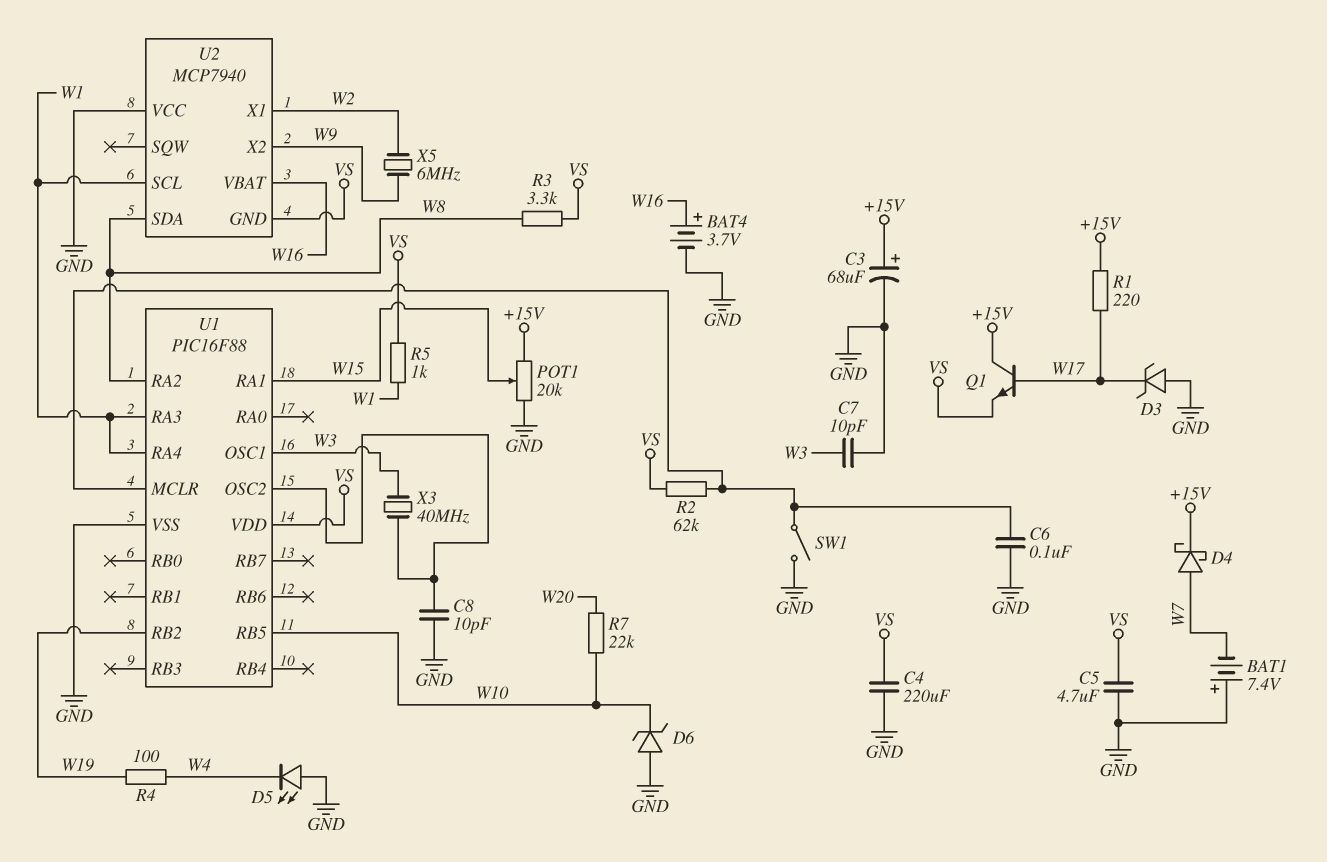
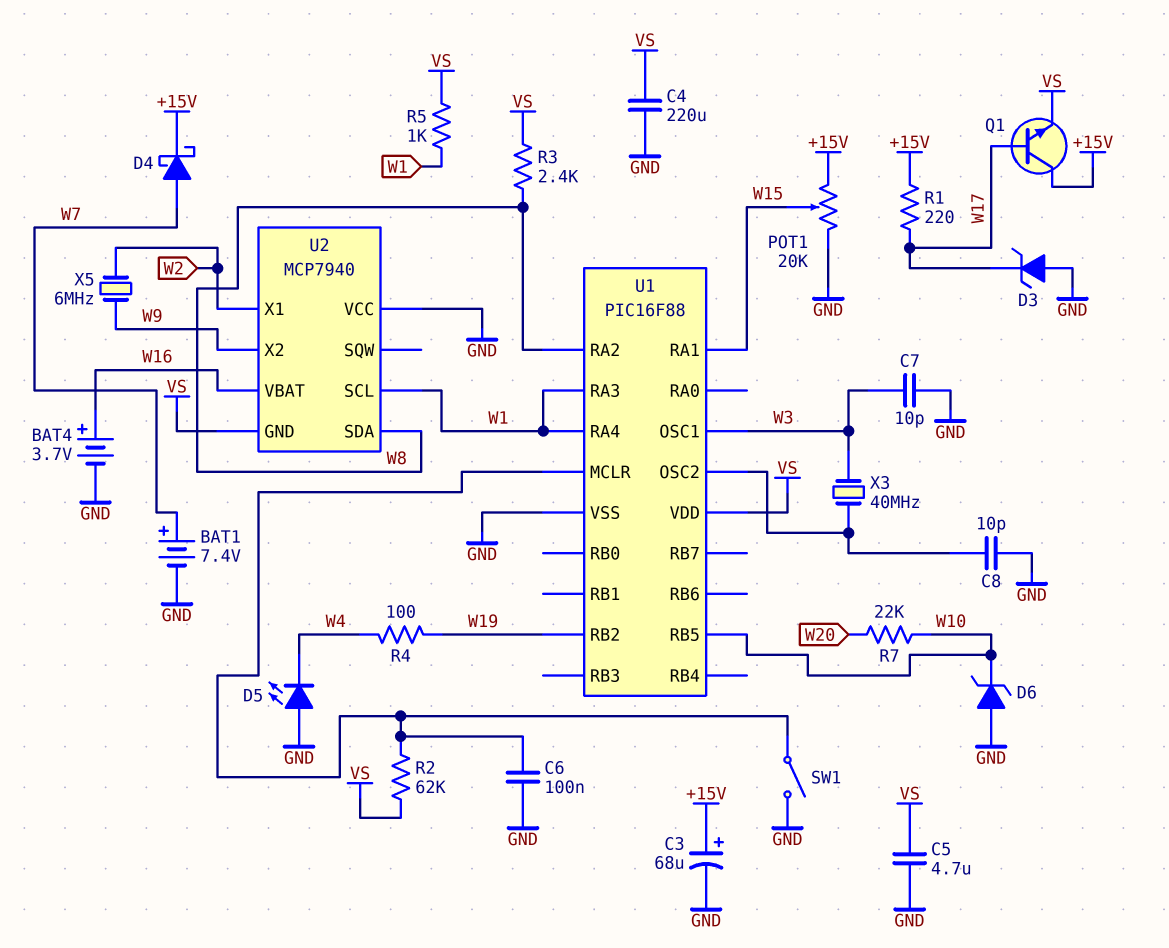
BAT1: 7.4V (plus GND, minus W7) -> 7.4V (plus W7, minus GND)
R3: 3.3k (VS, W8) -> 2.4k (VS, W8)

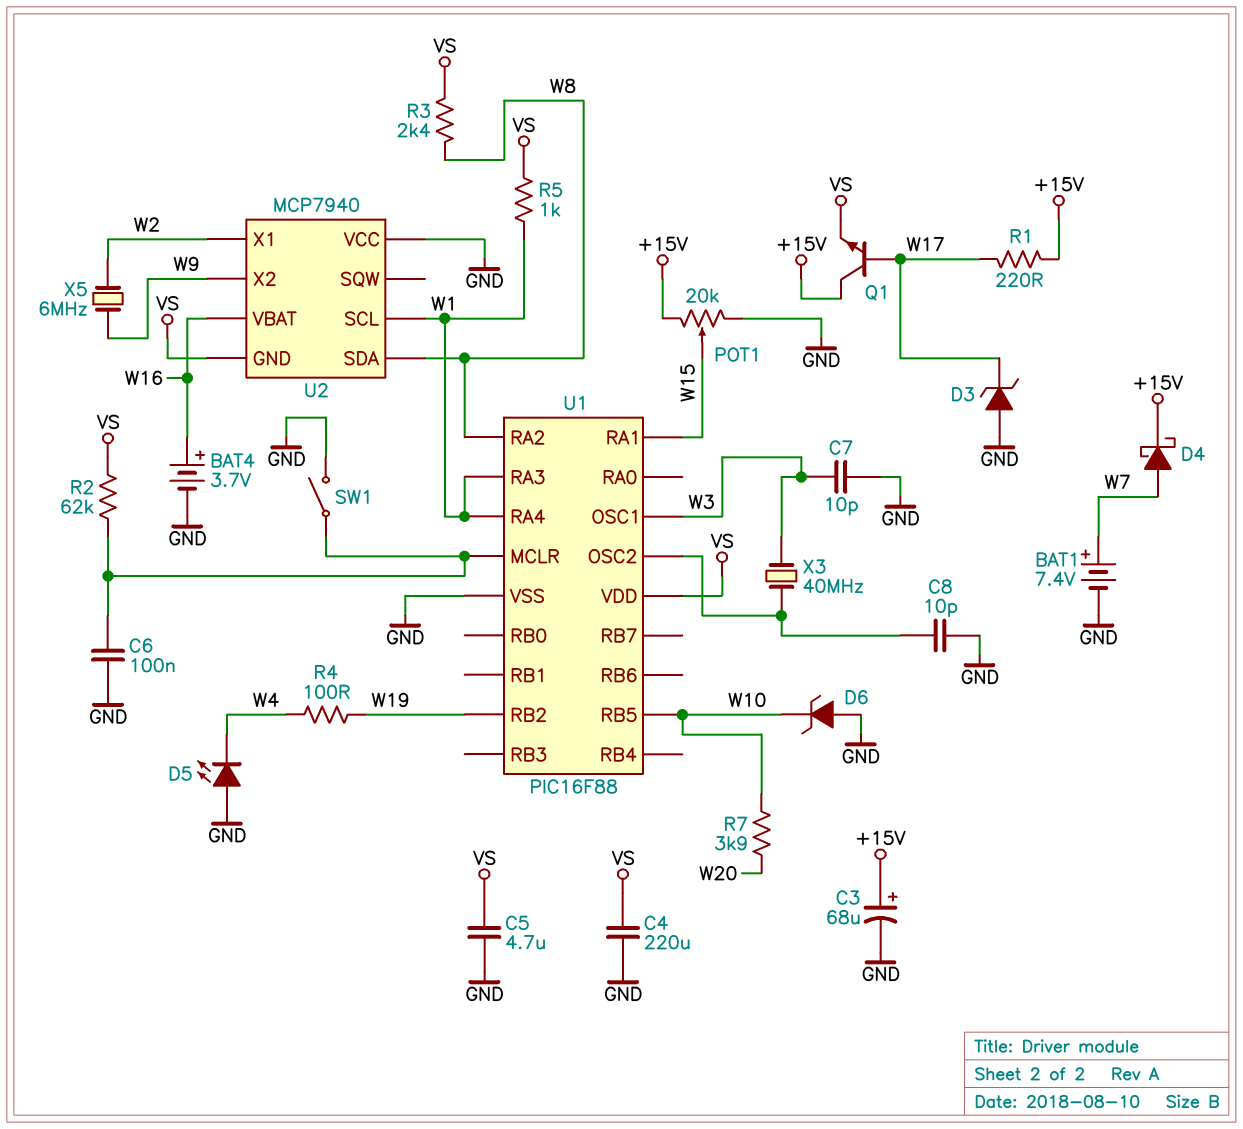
R7: 22k (W10, W20) -> 3.9k (W10, W20)

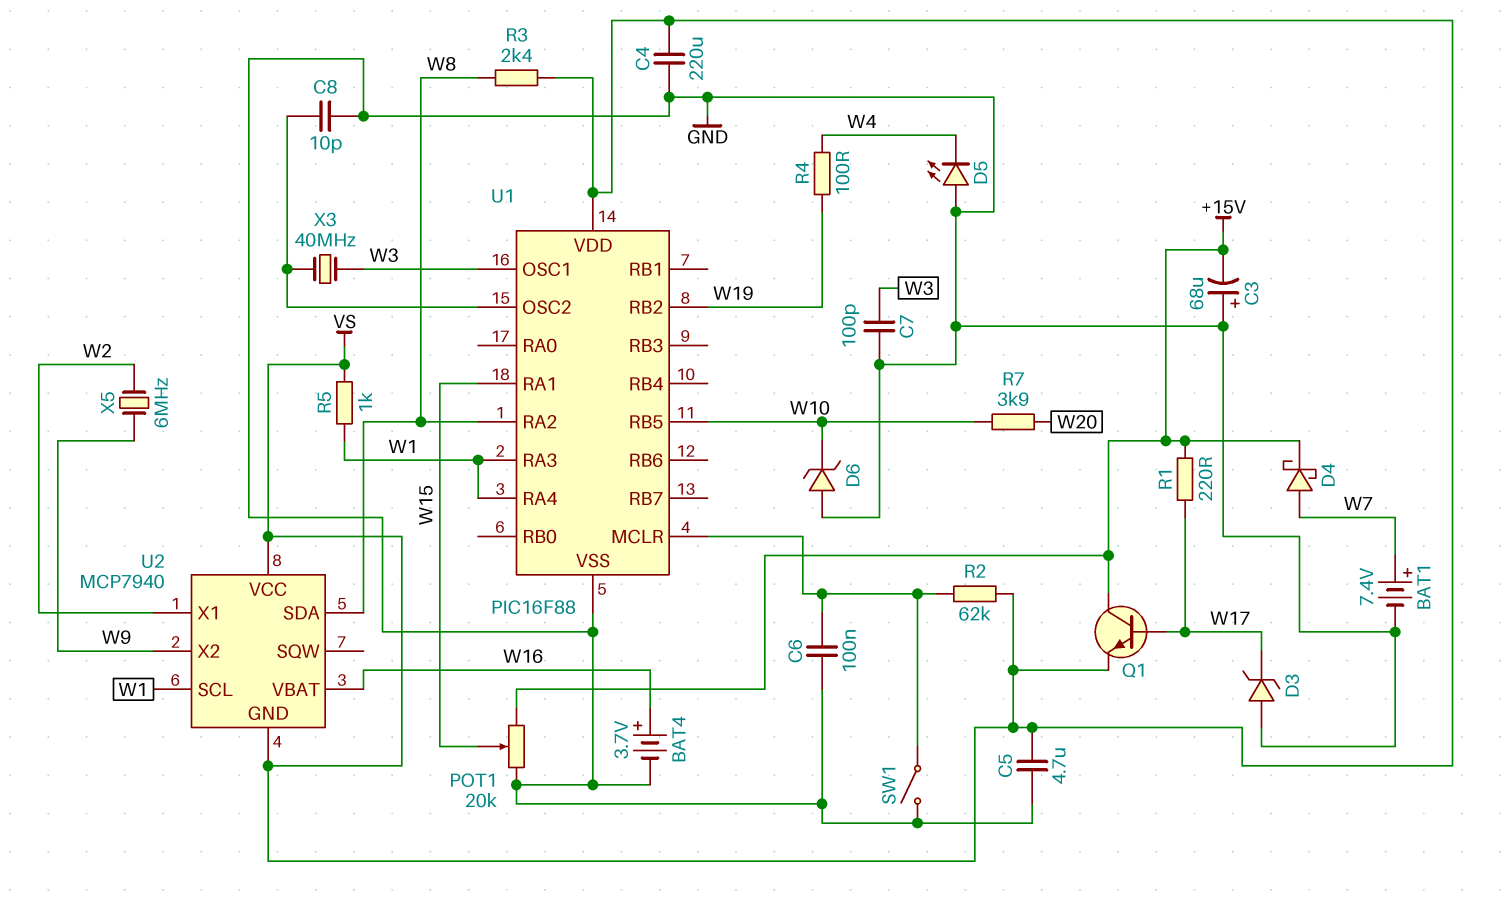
C3: 68uF (plus +15V, minus GND) -> 68uF (plus GND, minus +15V)
C7: 10pF (GND, W3) -> 100pF (GND, W3)
U2 pin VCC: GND -> VS

